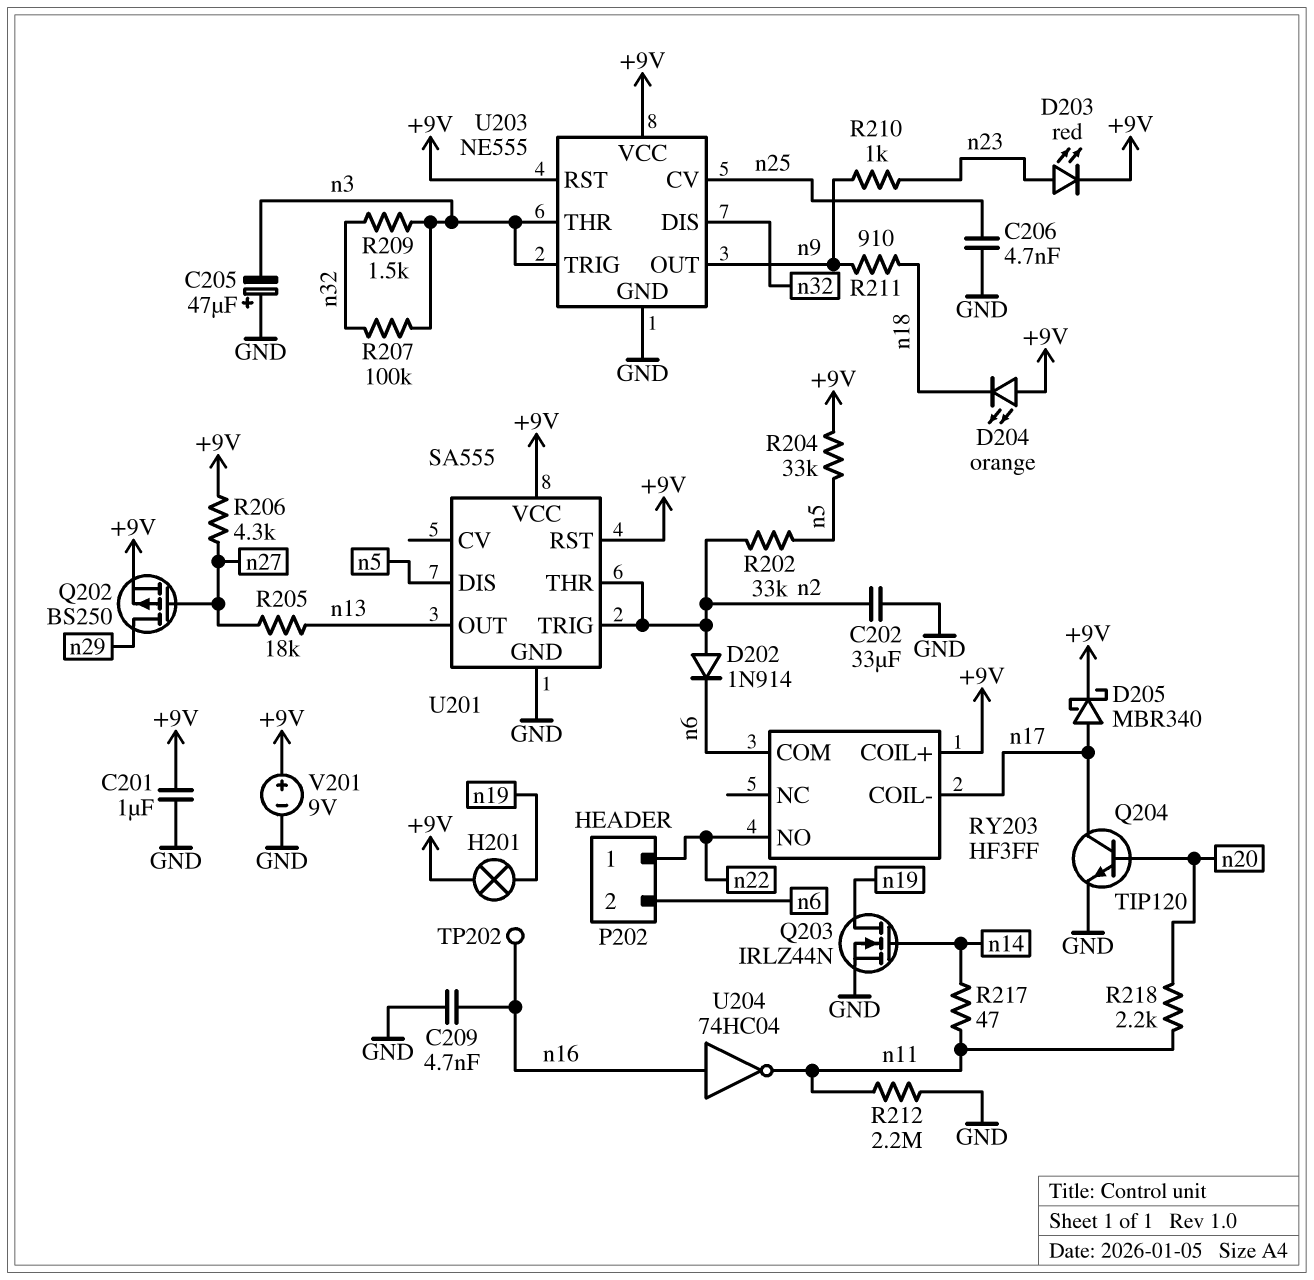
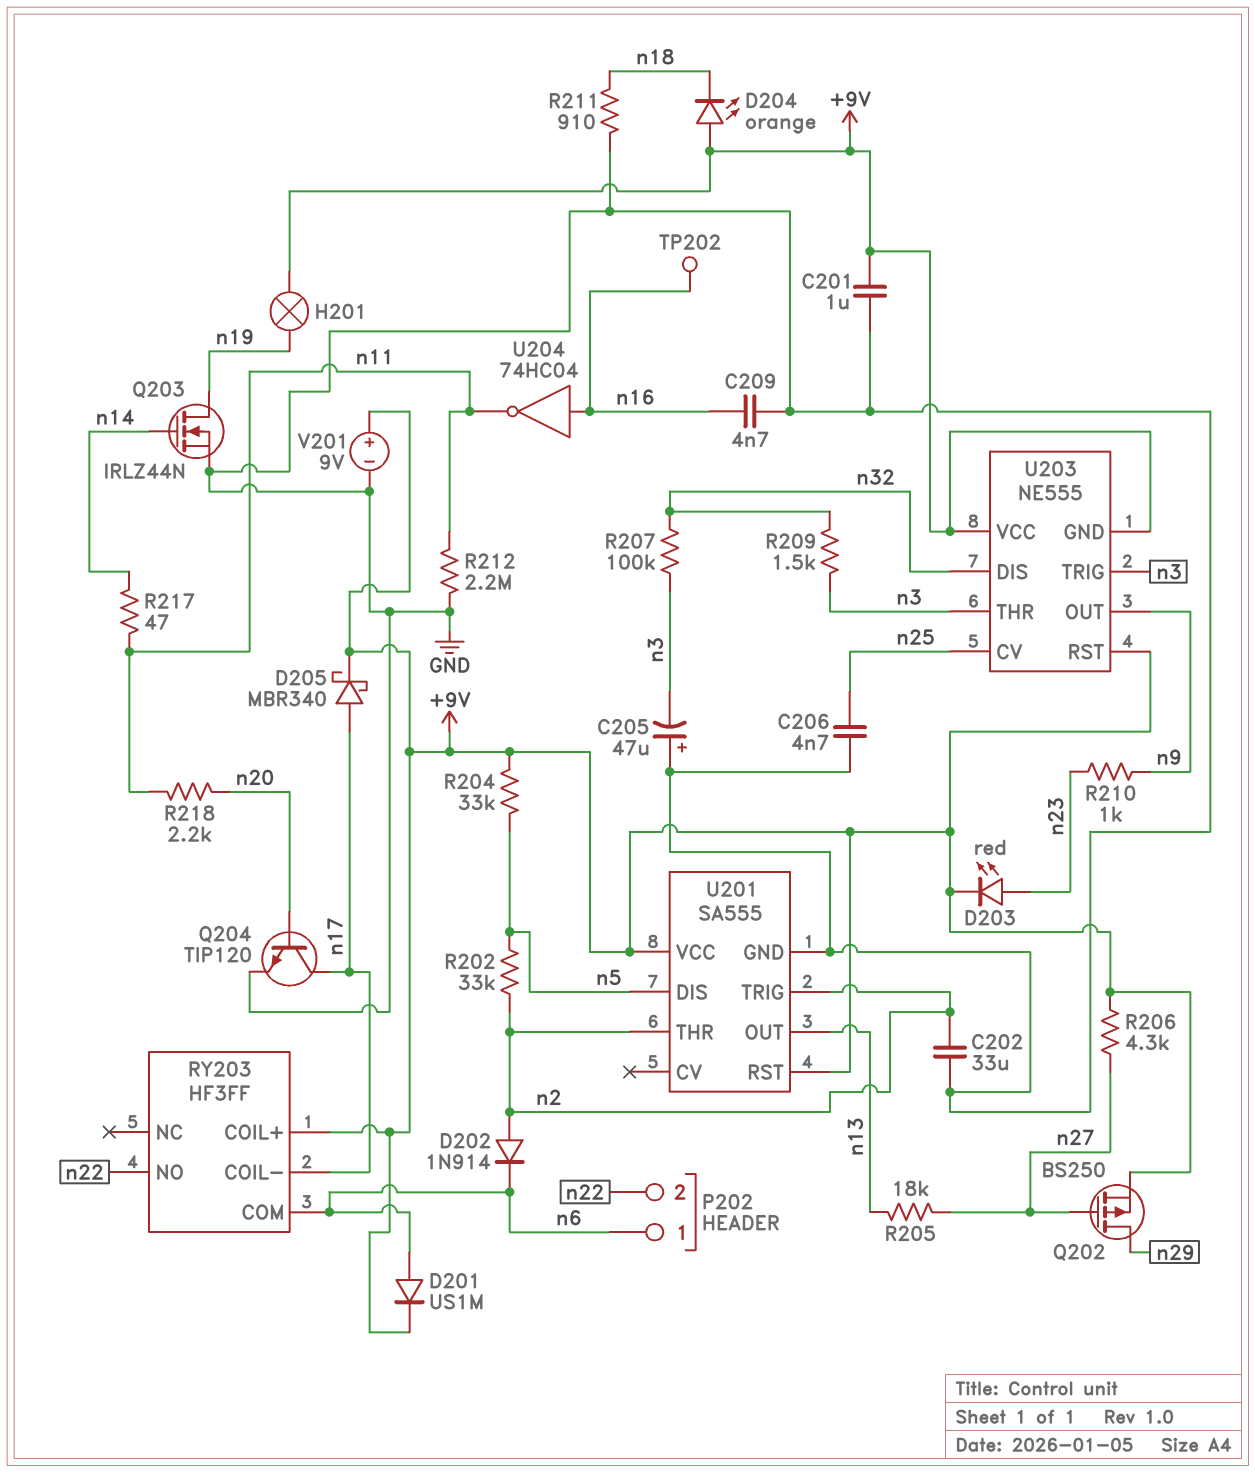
D201: none -> diode US1M (A n6, K +9V)
P202 pin 1: n22 -> n6
P202 pin 2: n6 -> n22
R211: 910 (n9, n18) -> 910 (GND, n18)
U203 pin GND: GND -> +9V

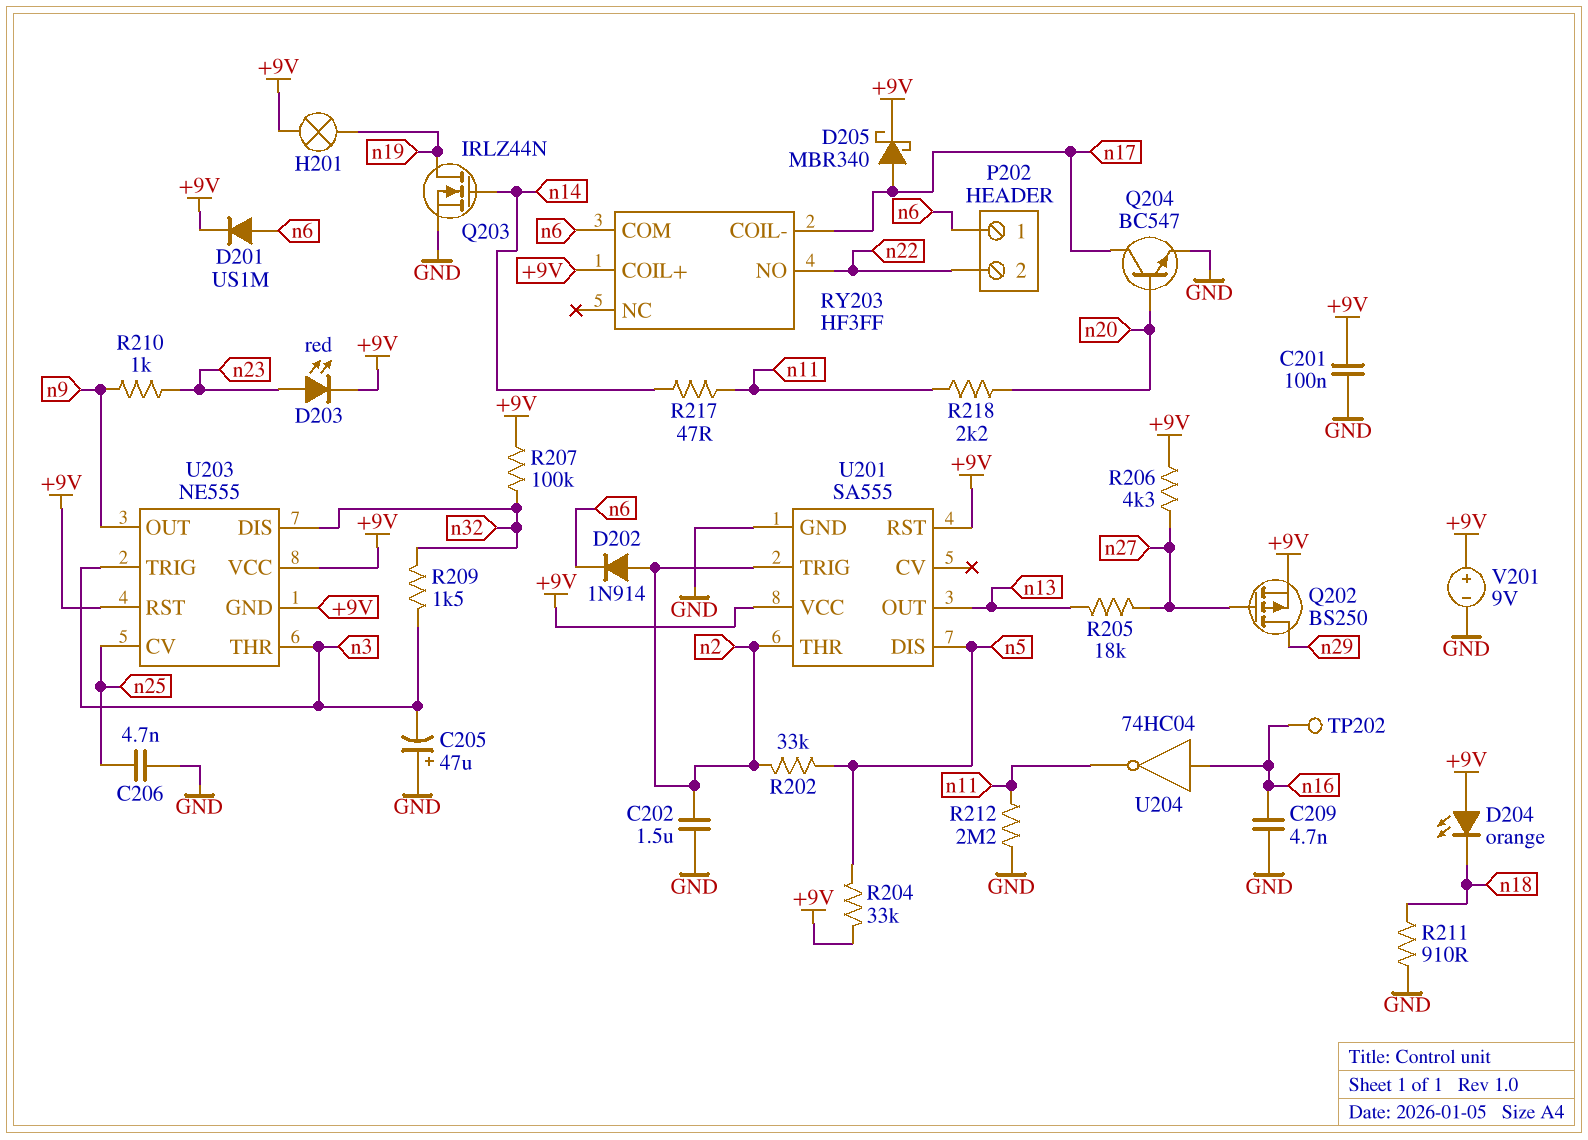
C201: 1uF (+9V, GND) -> 100nF (+9V, GND)
C202: 33uF (GND, n2) -> 1.5uF (GND, n2)
Q204: NPN TIP120 (B n20, C n17, E GND) -> NPN BC547 (B n20, C n17, E GND)
R207: 100k (n3, n32) -> 100k (+9V, n32)

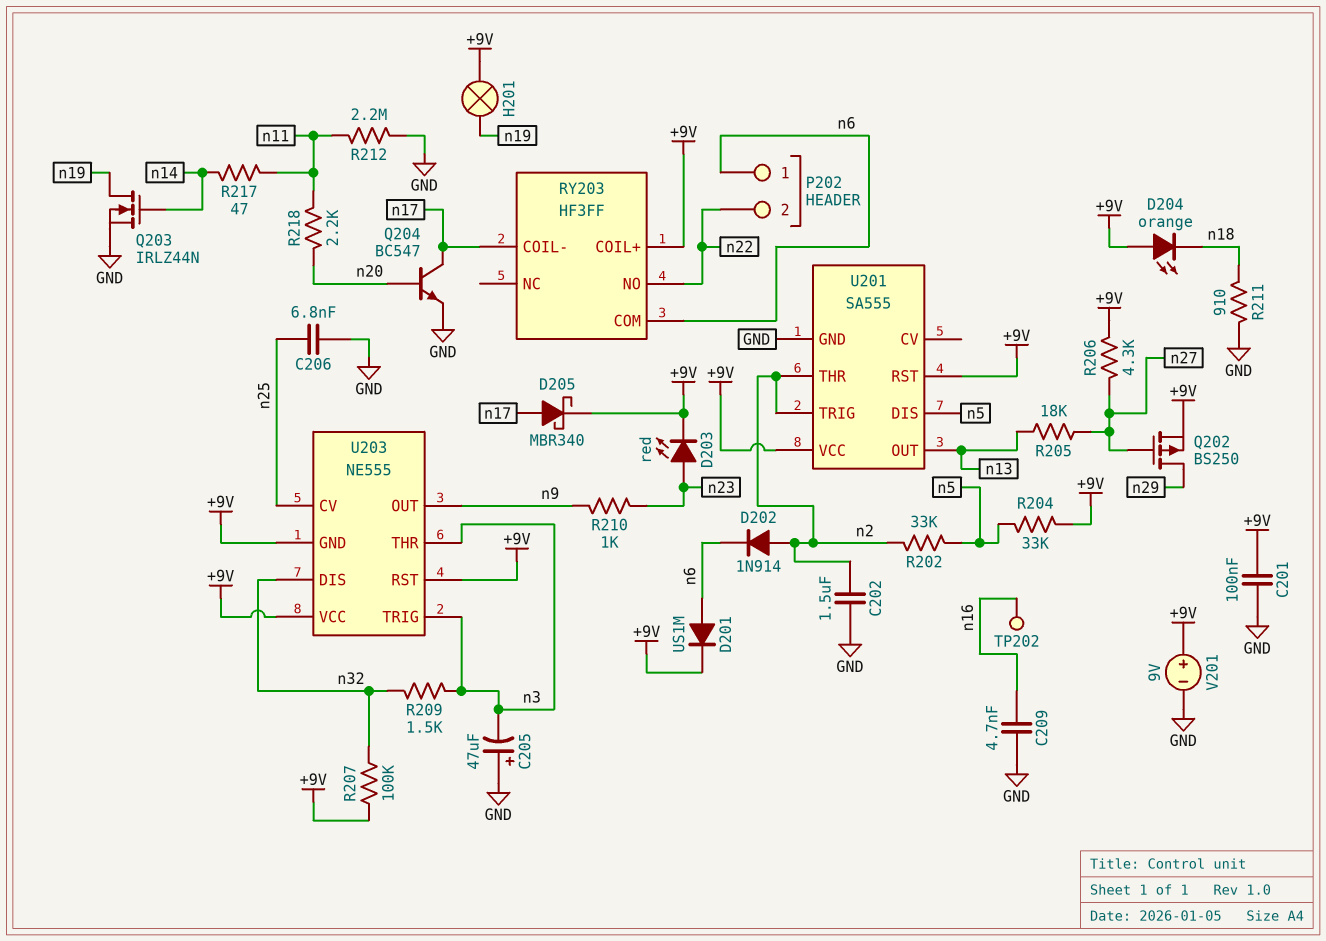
C206: 4.7nF (GND, n25) -> 6.8nF (GND, n25)
U204: NOT 74HC04 (in n16, out n11) -> none

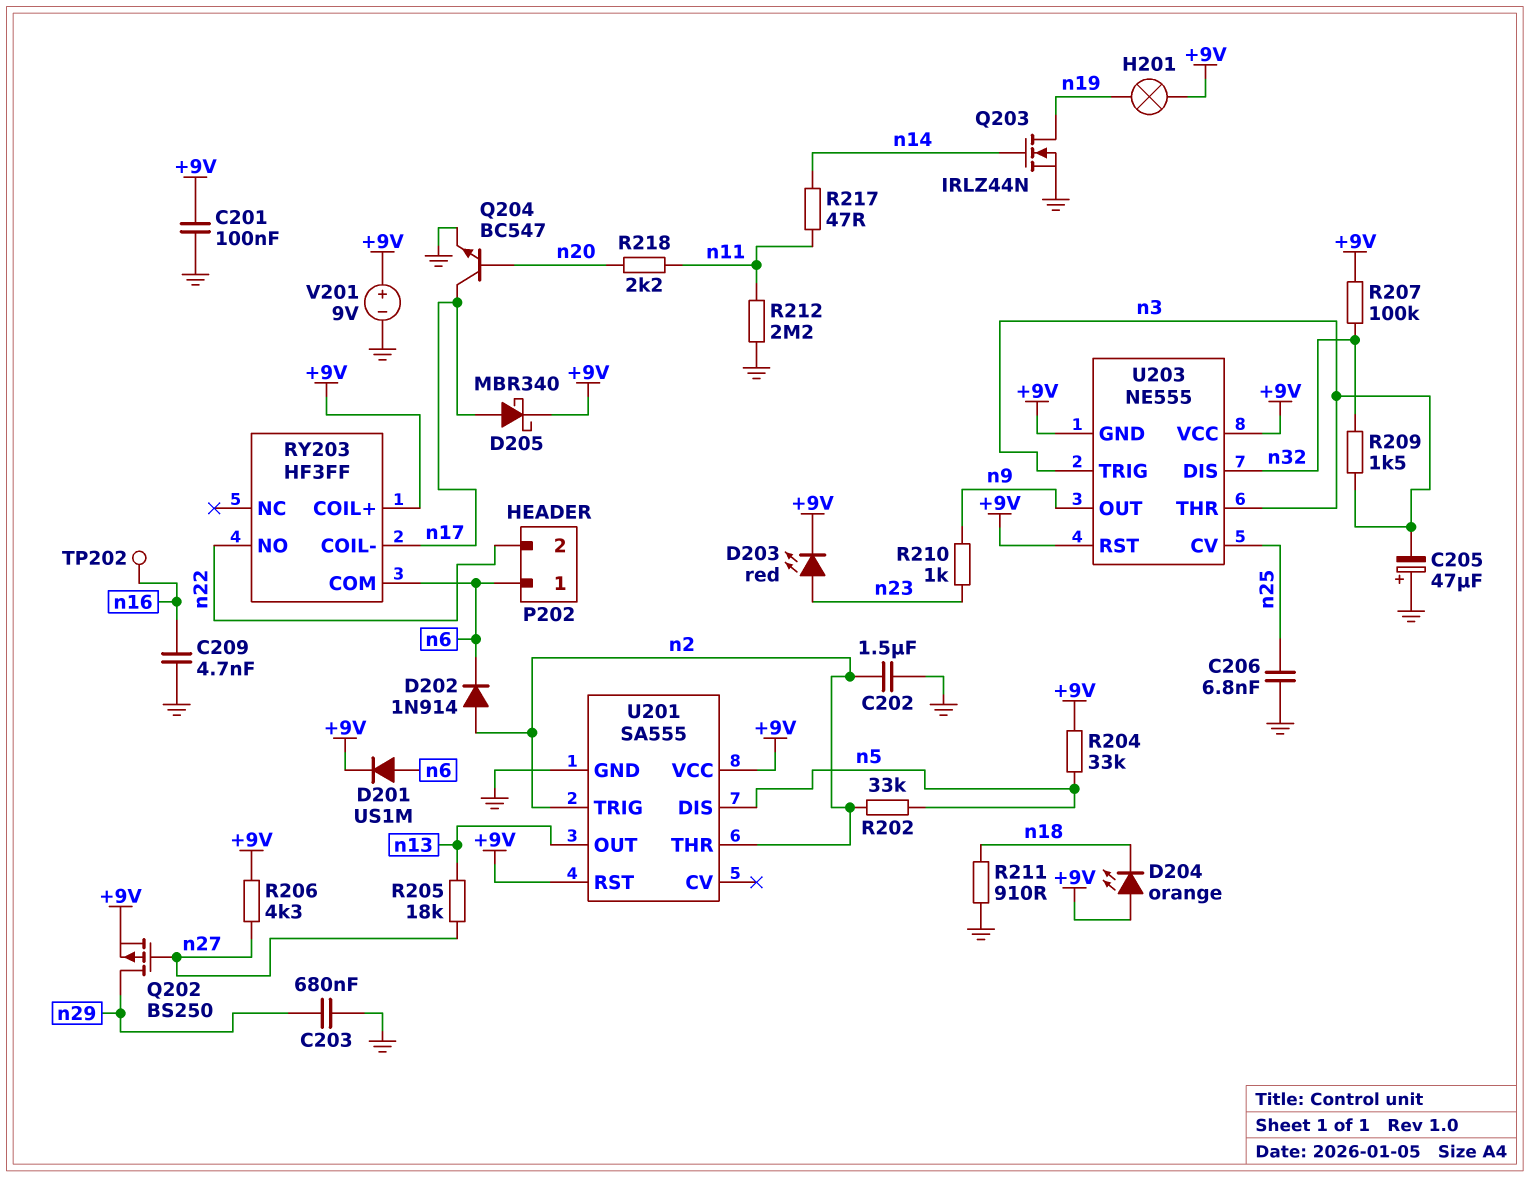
C203: none -> 680nF (GND, n29)

